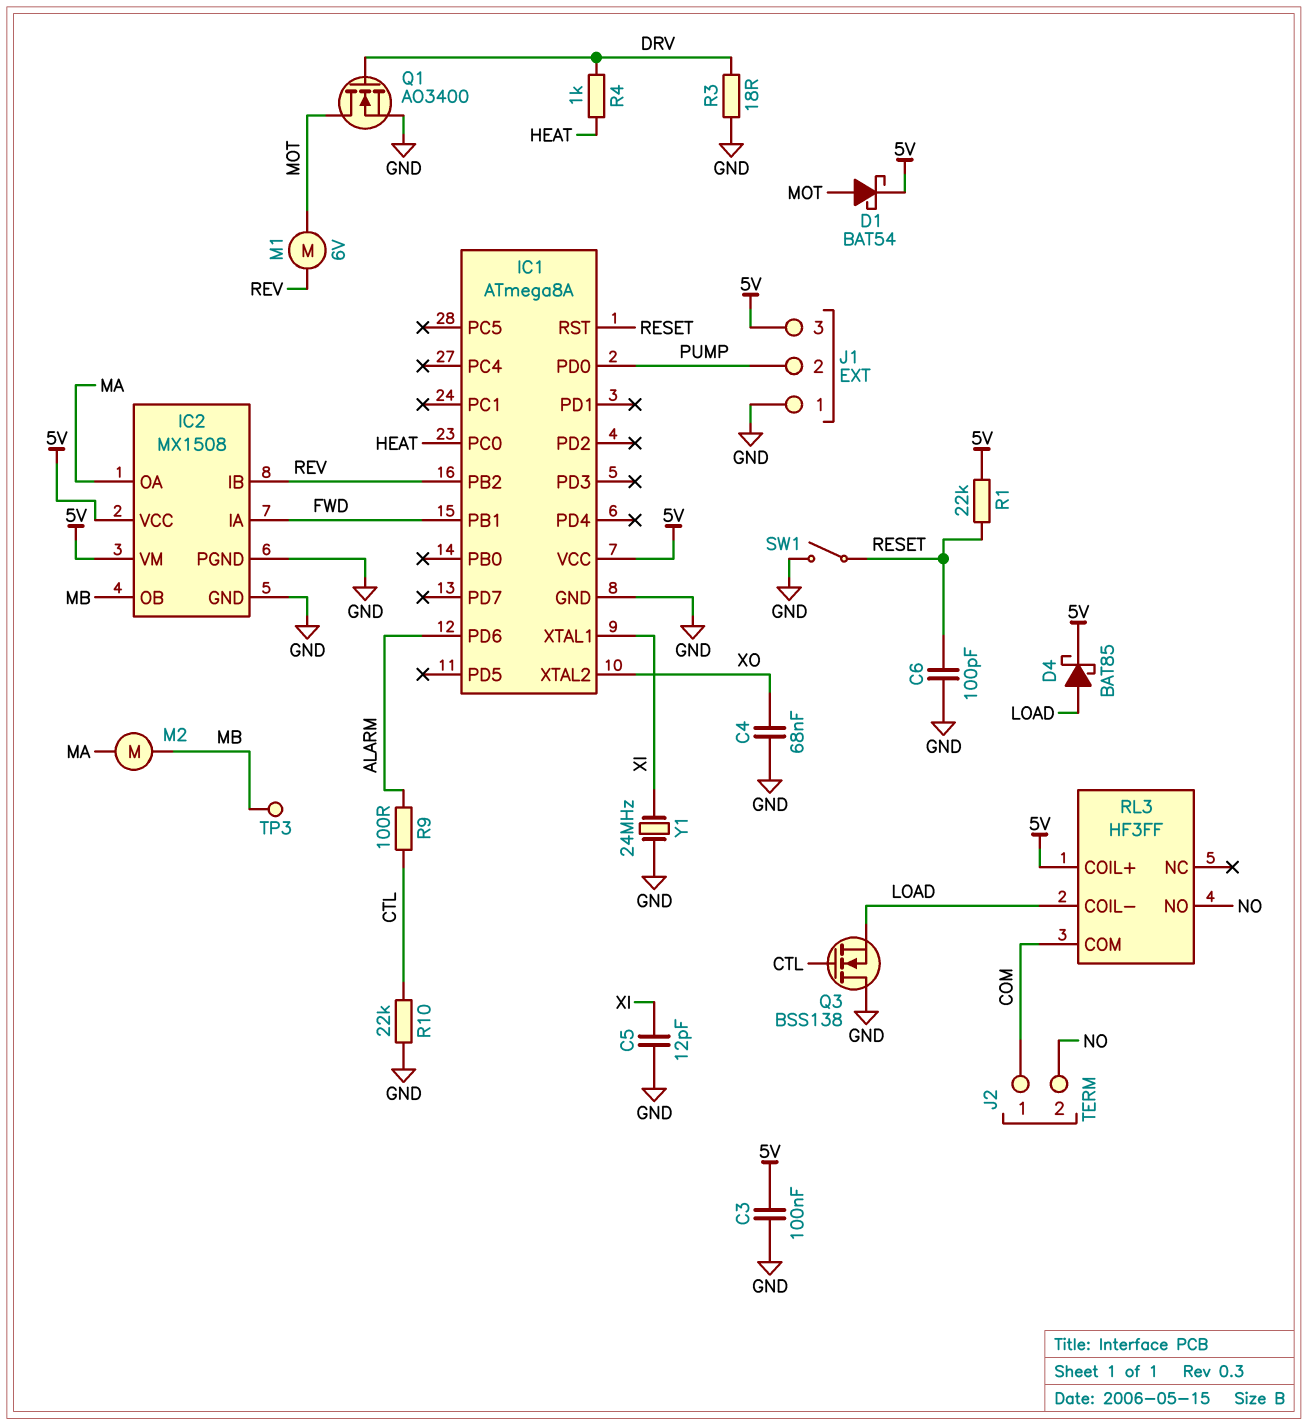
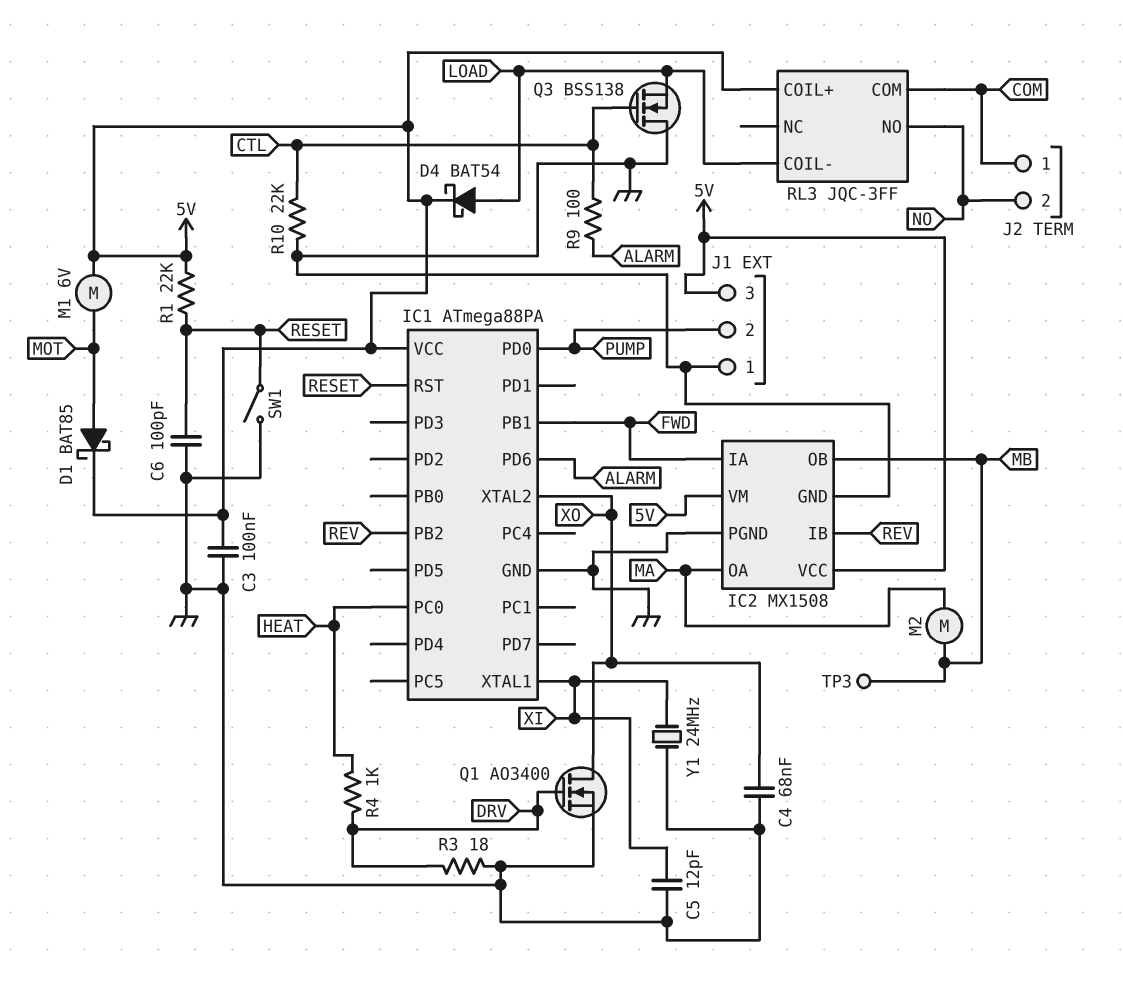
D1: schottky BAT54 (A MOT, K 5V) -> schottky BAT85 (A MOT, K 5V)
D4: schottky BAT85 (A LOAD, K 5V) -> schottky BAT54 (A LOAD, K 5V)
IC1: ATmega8A -> ATmega88PA
M1: motor 6V (MOT, REV) -> motor 6V (5V, MOT)
Q1: NMOS AO3400 (G DRV, D MOT, S GND) -> NMOS AO3400 (G DRV, D XO, S GND)
RL3: HF3FF -> JQC-3FF

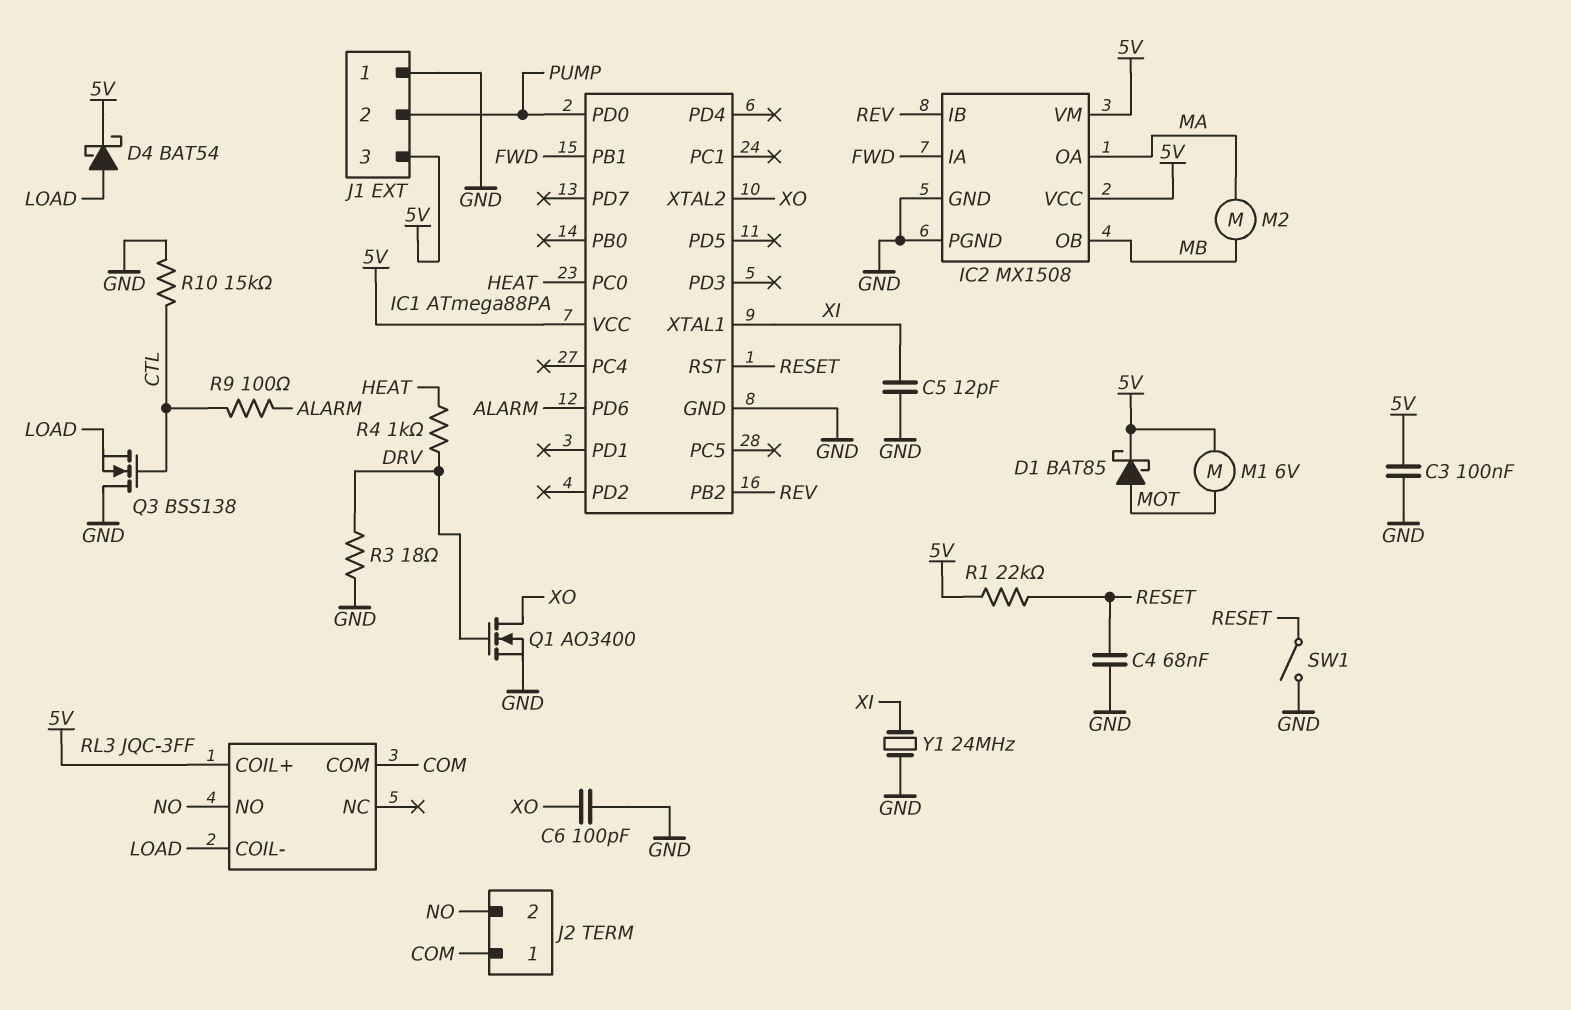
C4: 68nF (GND, XO) -> 68nF (GND, RESET)
C6: 100pF (GND, RESET) -> 100pF (GND, XO)
R10: 22k (CTL, GND) -> 15k (CTL, GND)
TP3: test point (MB) -> none

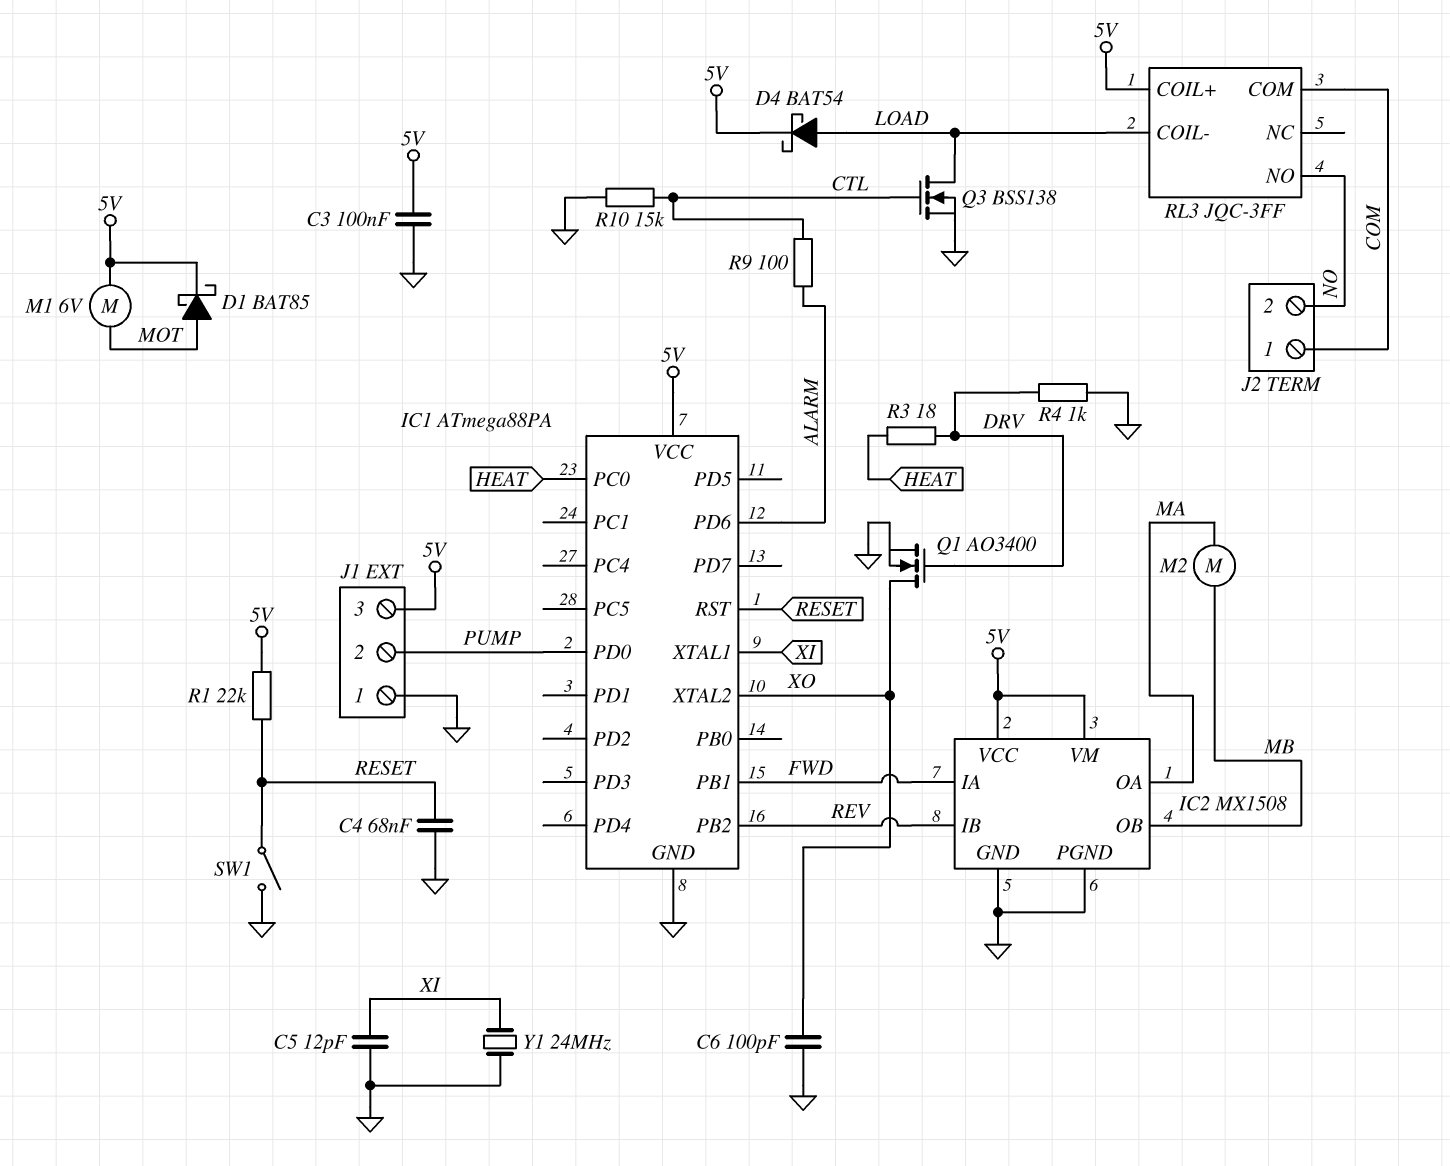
Q3: NMOS BSS138 (G CTL, D GND, S LOAD) -> NMOS BSS138 (G CTL, D LOAD, S GND)
R3: 18 (DRV, GND) -> 18 (DRV, HEAT)
R4: 1k (DRV, HEAT) -> 1k (DRV, GND)

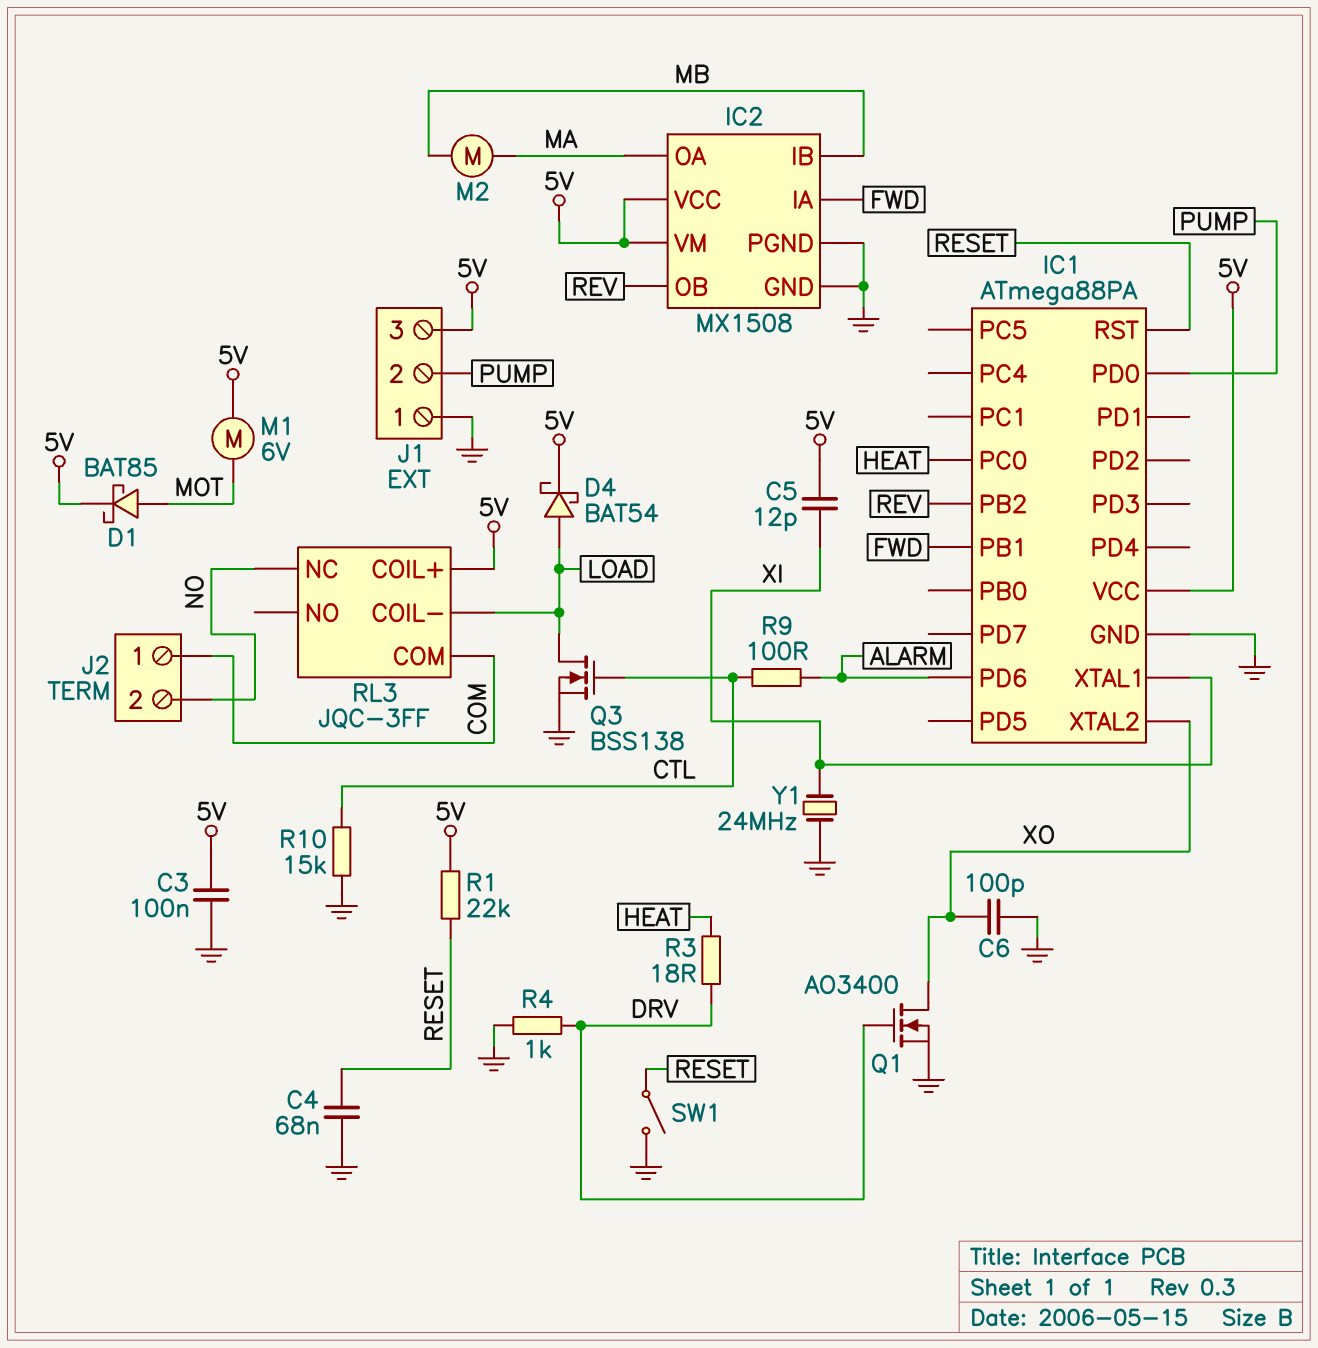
C5: 12pF (GND, XI) -> 12pF (5V, XI)
IC2 pin IB: REV -> MB
IC2 pin OB: MB -> REV
RL3 pin NC: none -> NO
RL3 pin NO: NO -> none

